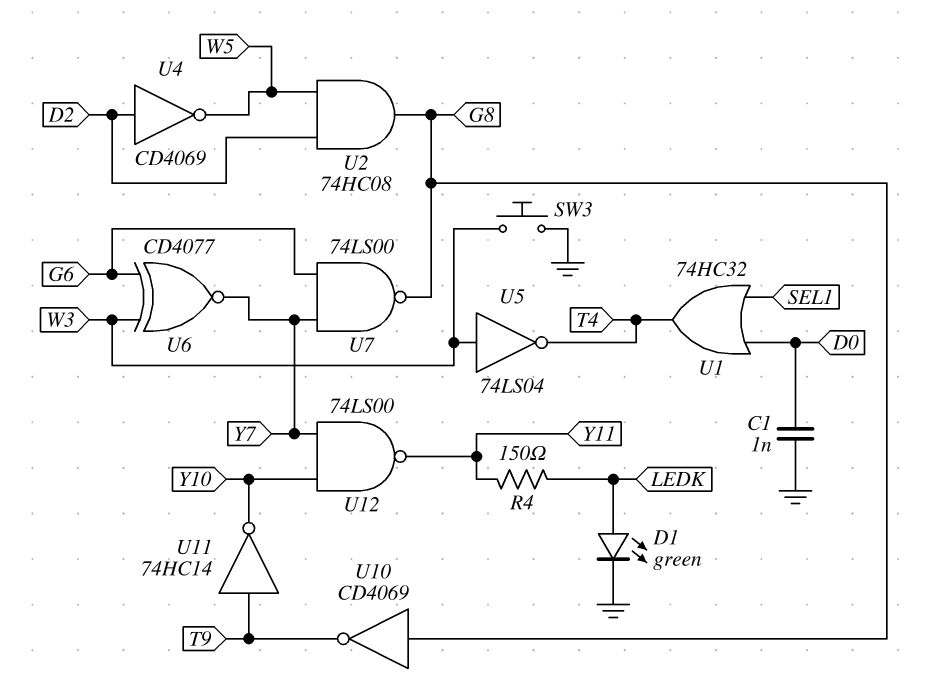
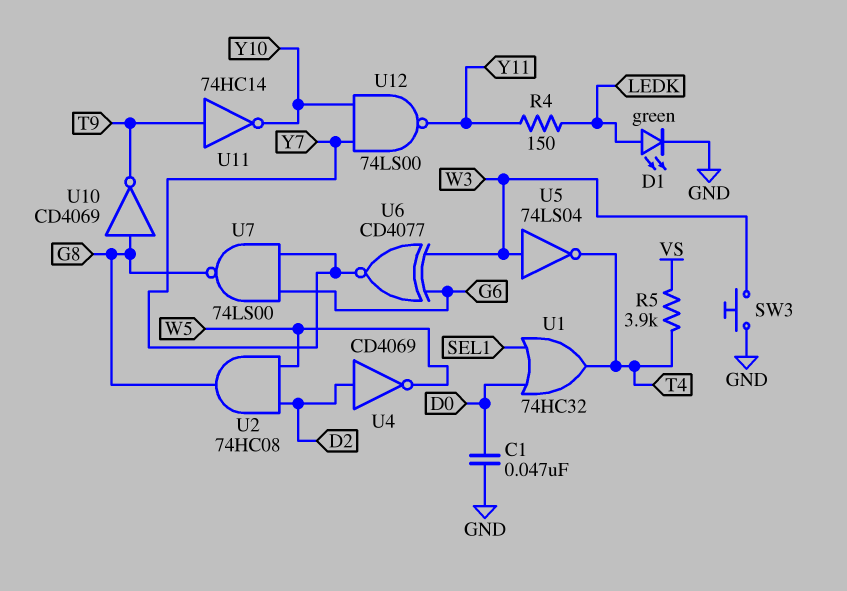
C1: 1nF (D0, GND) -> 47nF (D0, GND)
R5: none -> 3.9k (T4, VS)

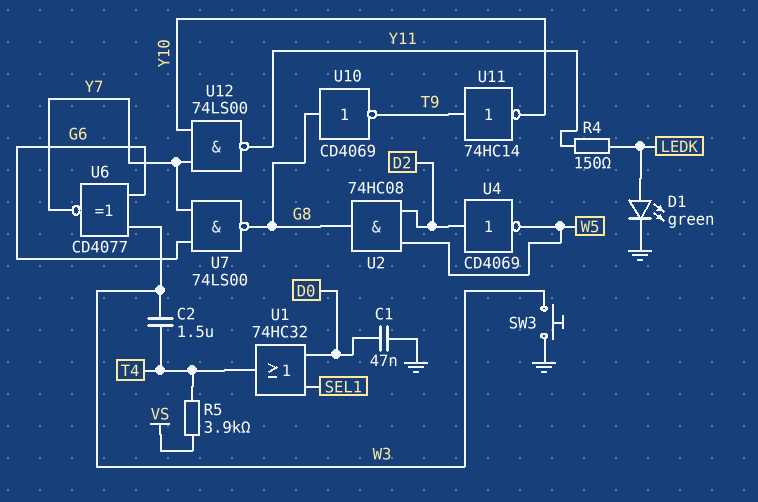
C2: none -> 1.5uF (T4, W3)
U5: NOT 74LS04 (in W3, out T4) -> none

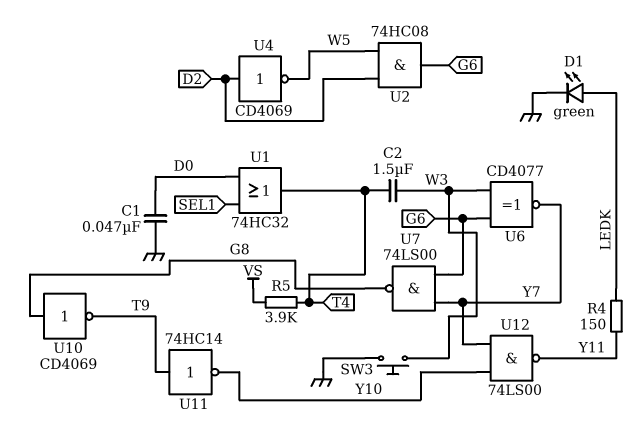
U2: AND 74HC08 (in D2, in W5, out G8) -> AND 74HC08 (in D2, in W5, out G6)

